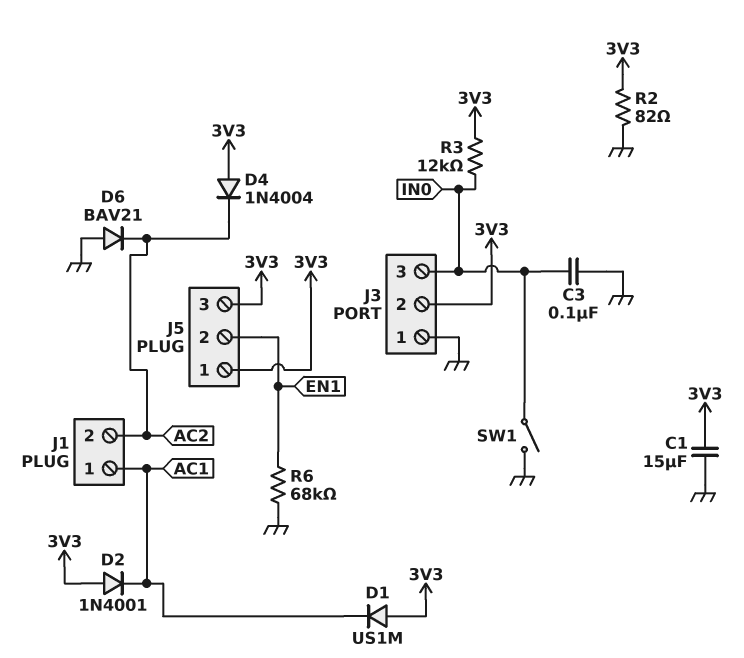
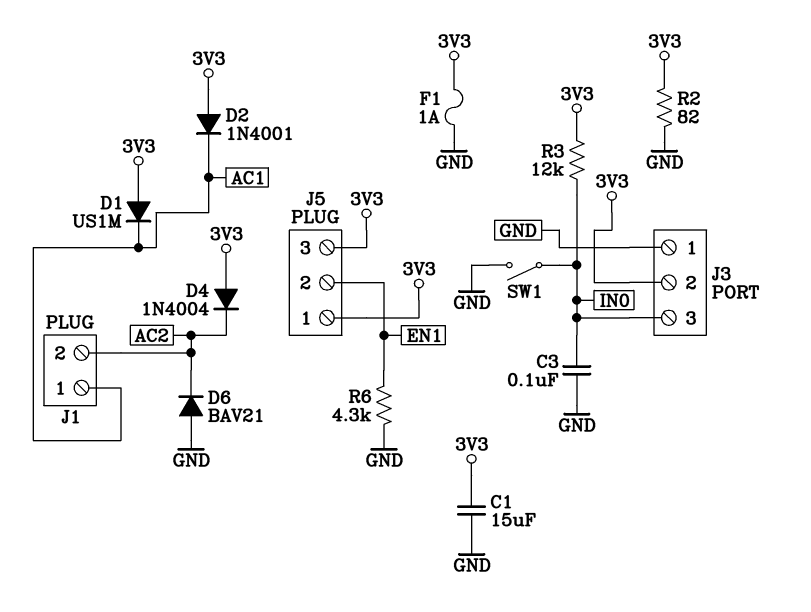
F1: none -> 1A (3V3, GND)
R6: 68k (EN1, GND) -> 4.3k (EN1, GND)

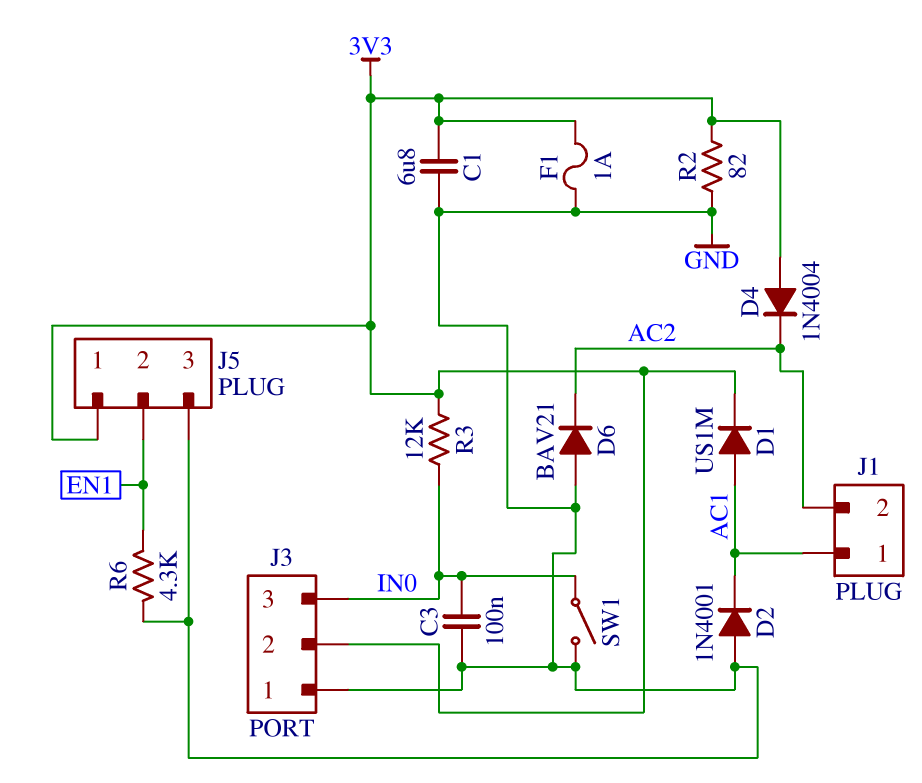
C1: 15uF (3V3, GND) -> 6.8uF (3V3, GND)
D1: diode US1M (A 3V3, K AC1) -> diode US1M (A AC1, K 3V3)
D2: diode 1N4001 (A 3V3, K AC1) -> diode 1N4001 (A GND, K AC1)
J5 pin 3: 3V3 -> GND

